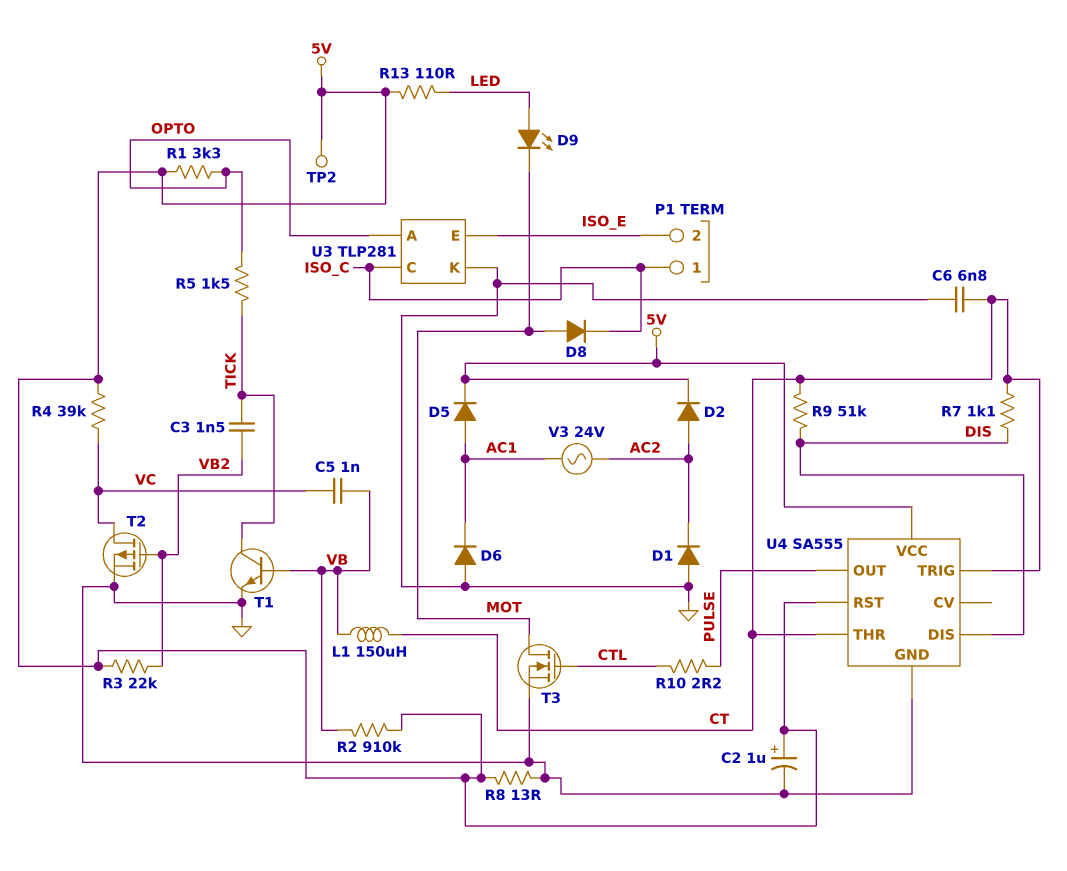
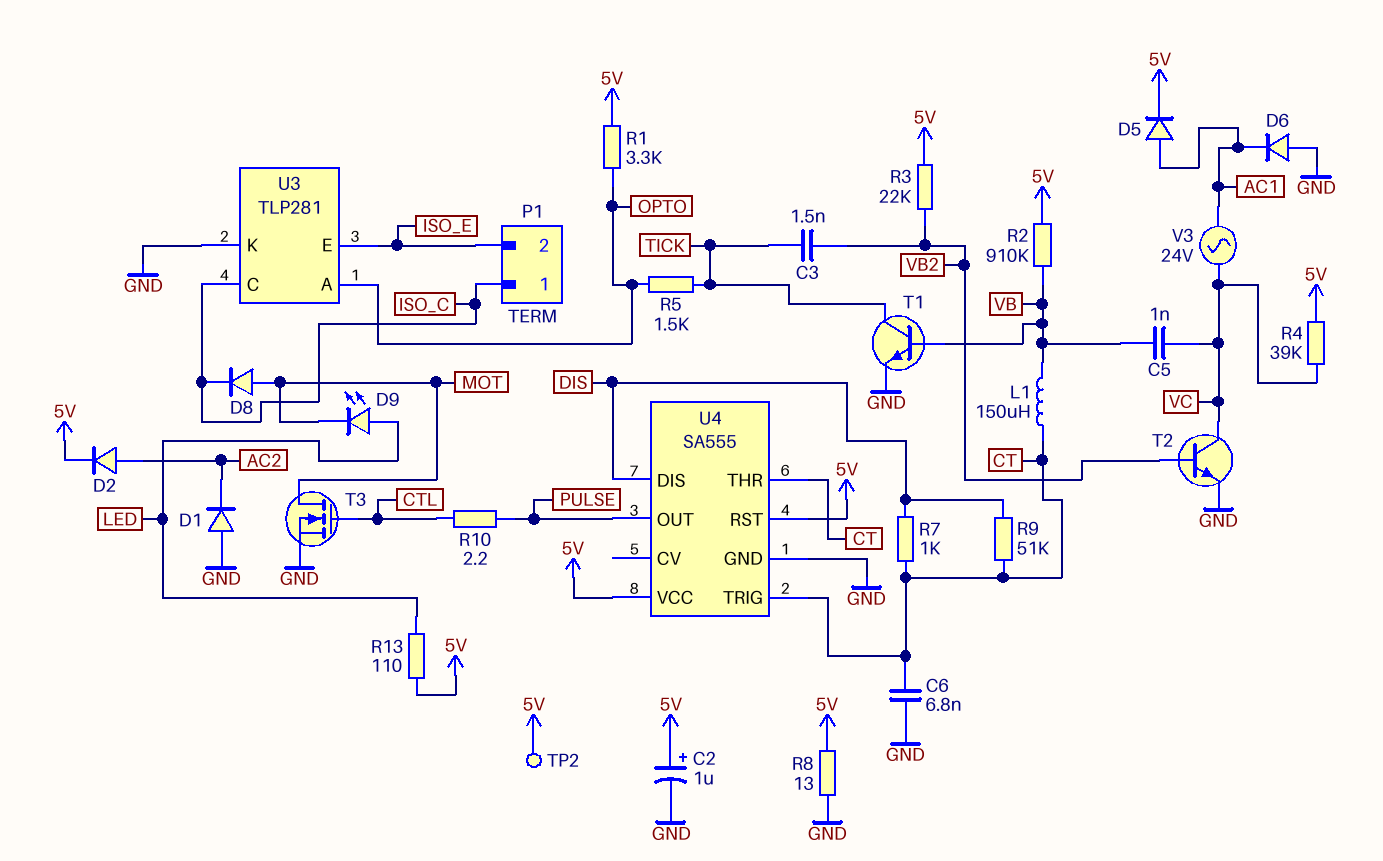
R7: 1.1k (CT, DIS) -> 1k (CT, DIS)
T2: PMOS (G VB2, D VC, S GND) -> NPN (B VB2, C VC, E GND)
V3: AC 24V (AC1, AC2) -> AC 24V (AC1, VC)

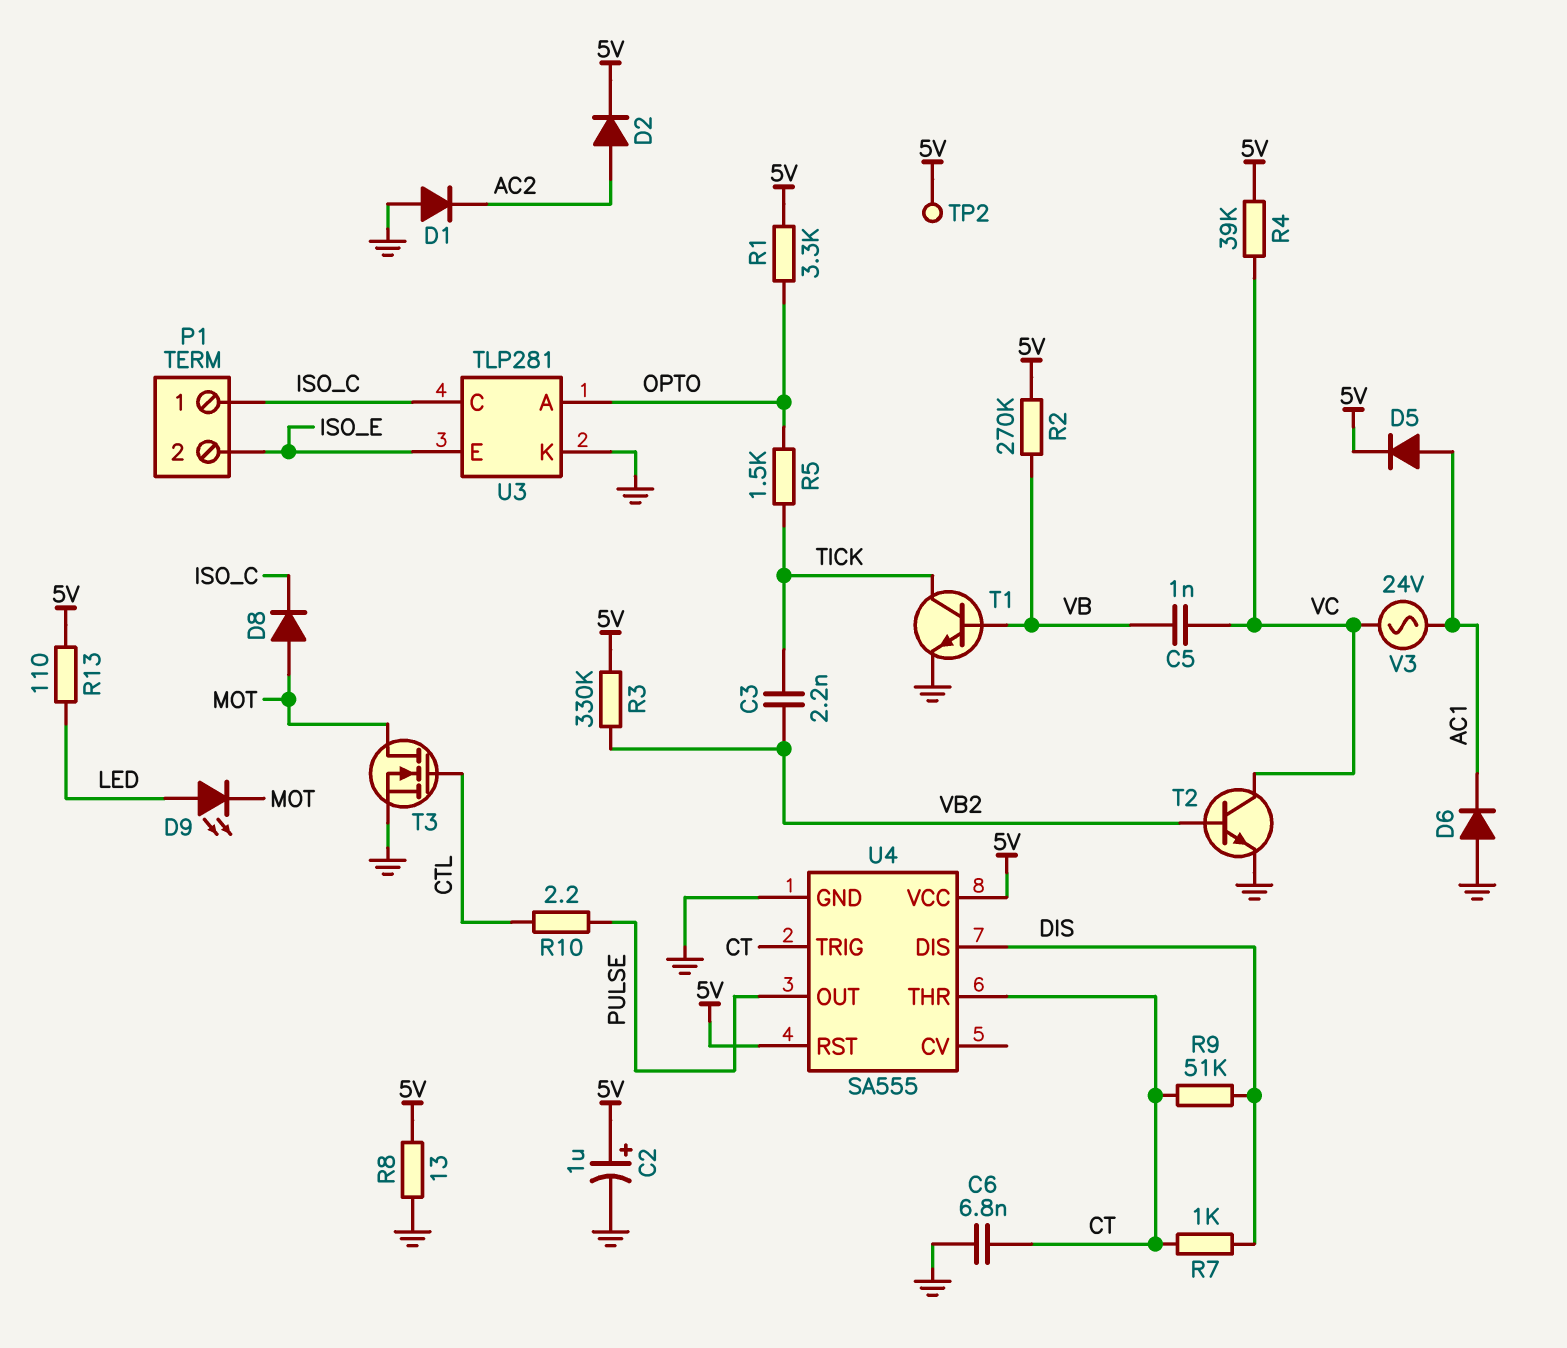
C3: 1.5nF (TICK, VB2) -> 2.2nF (TICK, VB2)
L1: 150uH (CT, VB) -> none
R2: 910k (5V, VB) -> 270k (5V, VB)
R3: 22k (5V, VB2) -> 330k (5V, VB2)

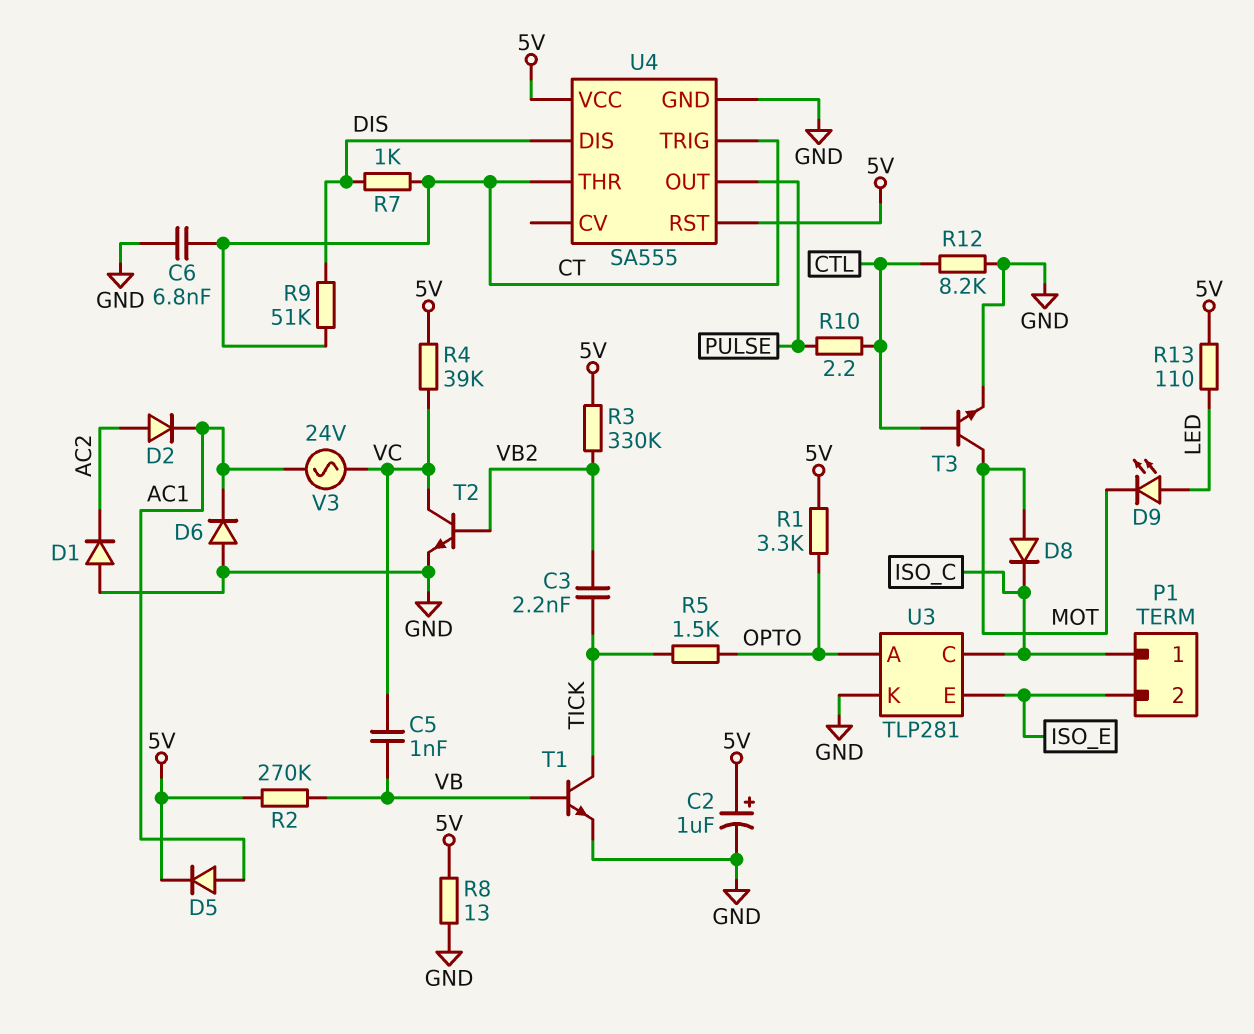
D2: diode (A AC2, K 5V) -> diode (A AC2, K AC1)
R12: none -> 8.2k (CTL, GND)
T3: NMOS (G CTL, D MOT, S GND) -> NPN (B CTL, C MOT, E GND)
TP2: test point (5V) -> none

